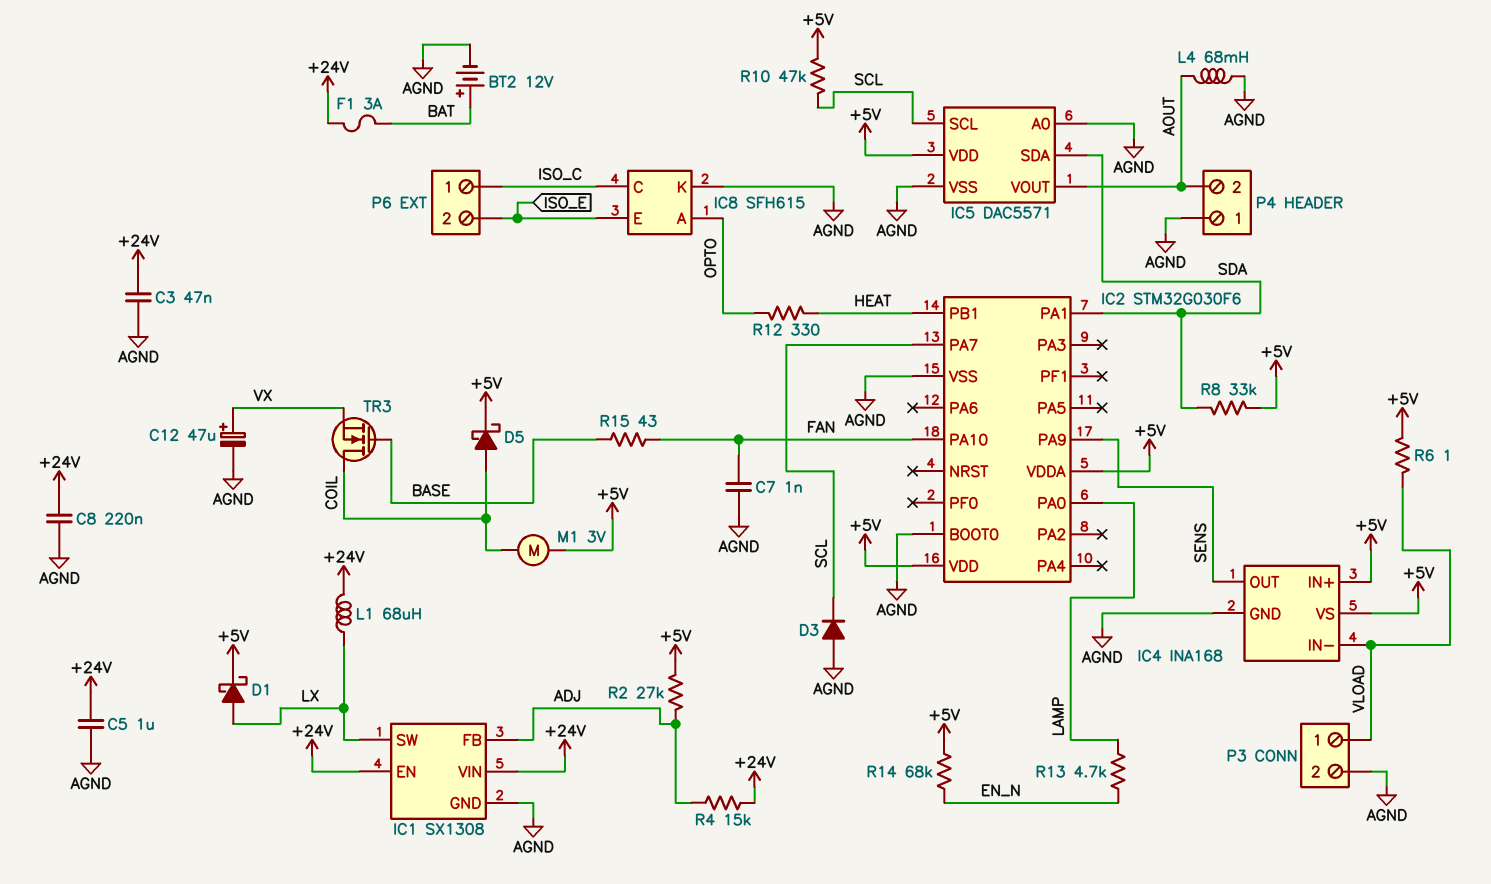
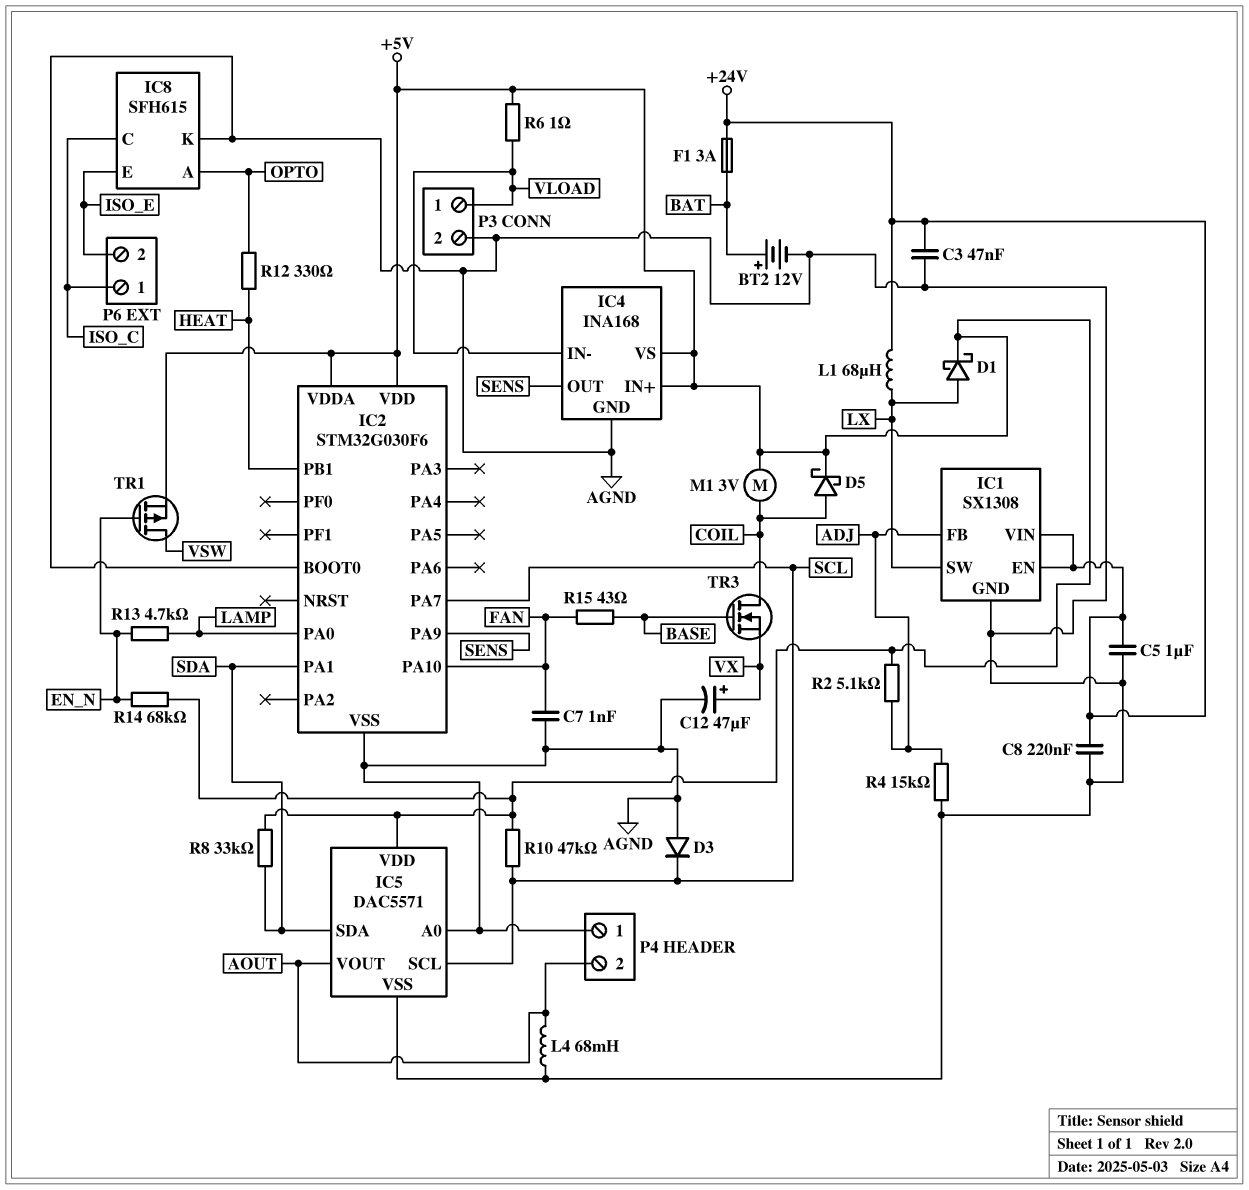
R2: 27k (+5V, ADJ) -> 5.1k (+5V, ADJ)
R4: 15k (+24V, ADJ) -> 15k (ADJ, AGND)
TR1: none -> PMOS (G EN_N, D VSW, S +5V)

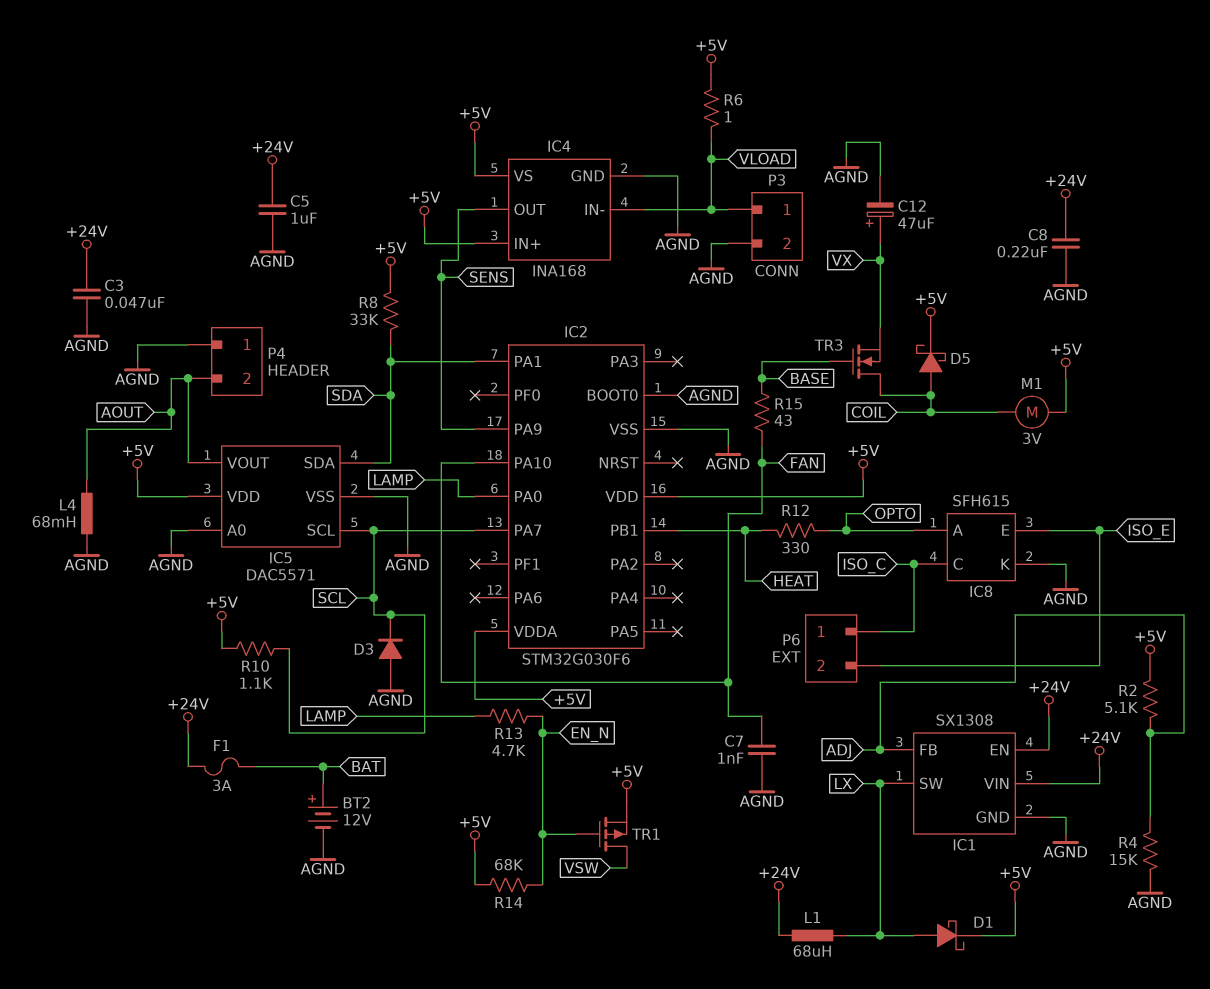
R10: 47k (+5V, SCL) -> 1.1k (+5V, SCL)

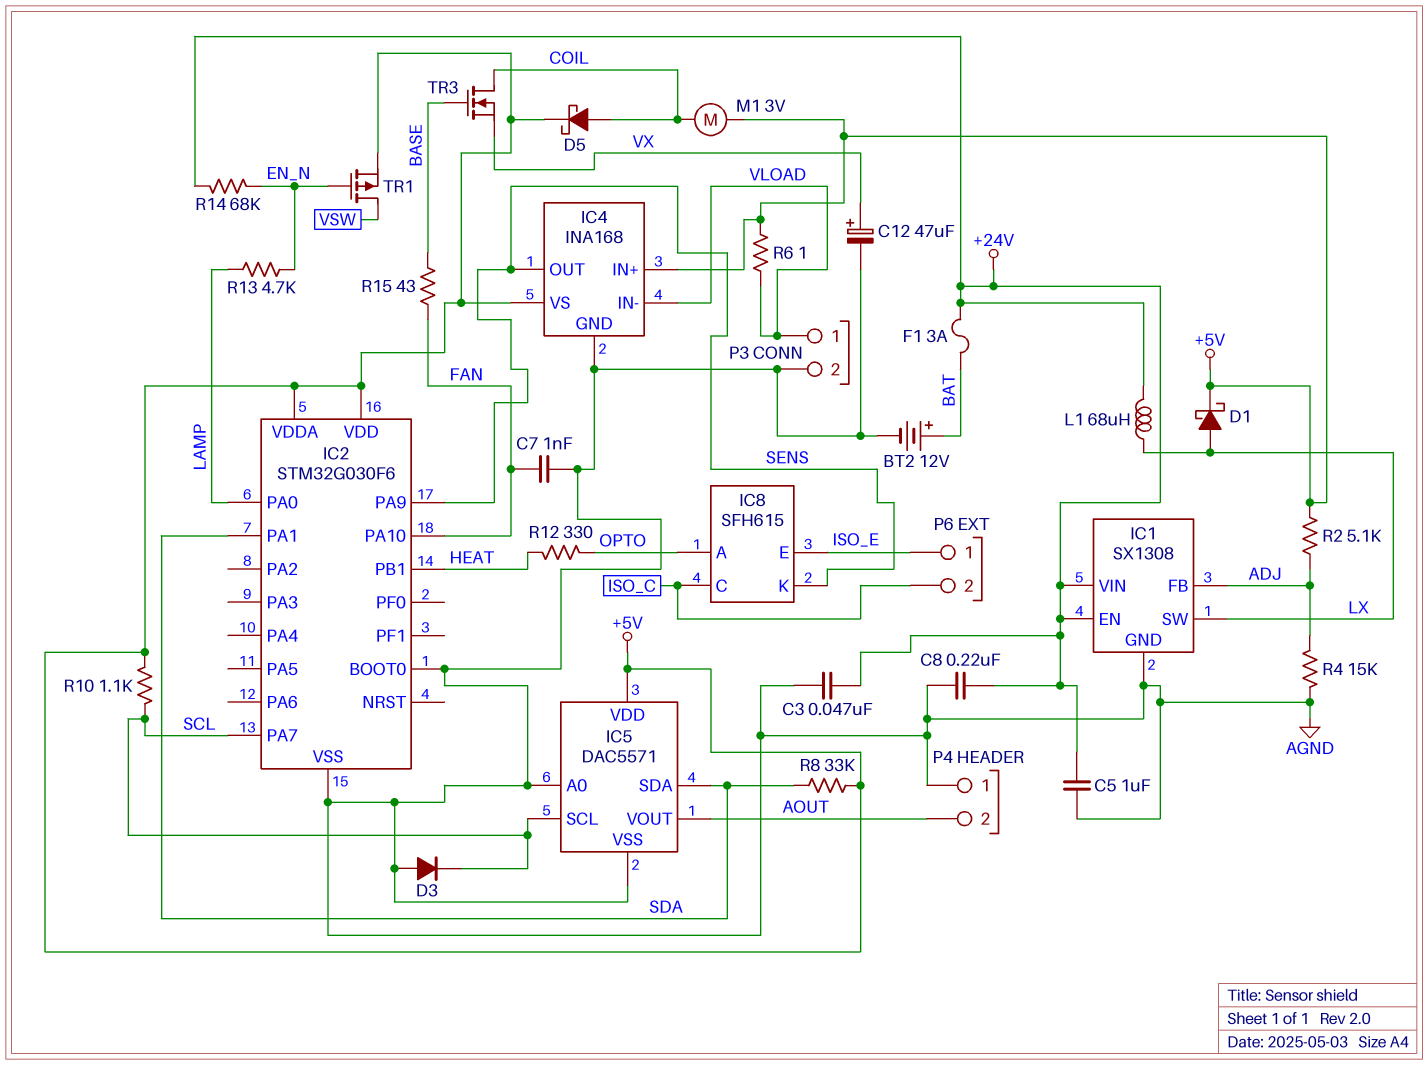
IC8 pin K: AGND -> SENS
L4: 68mH (AGND, AOUT) -> none
P6 pin 1: ISO_C -> ISO_E
P6 pin 2: ISO_E -> ISO_C
R14: 68k (+5V, EN_N) -> 68k (+24V, EN_N)

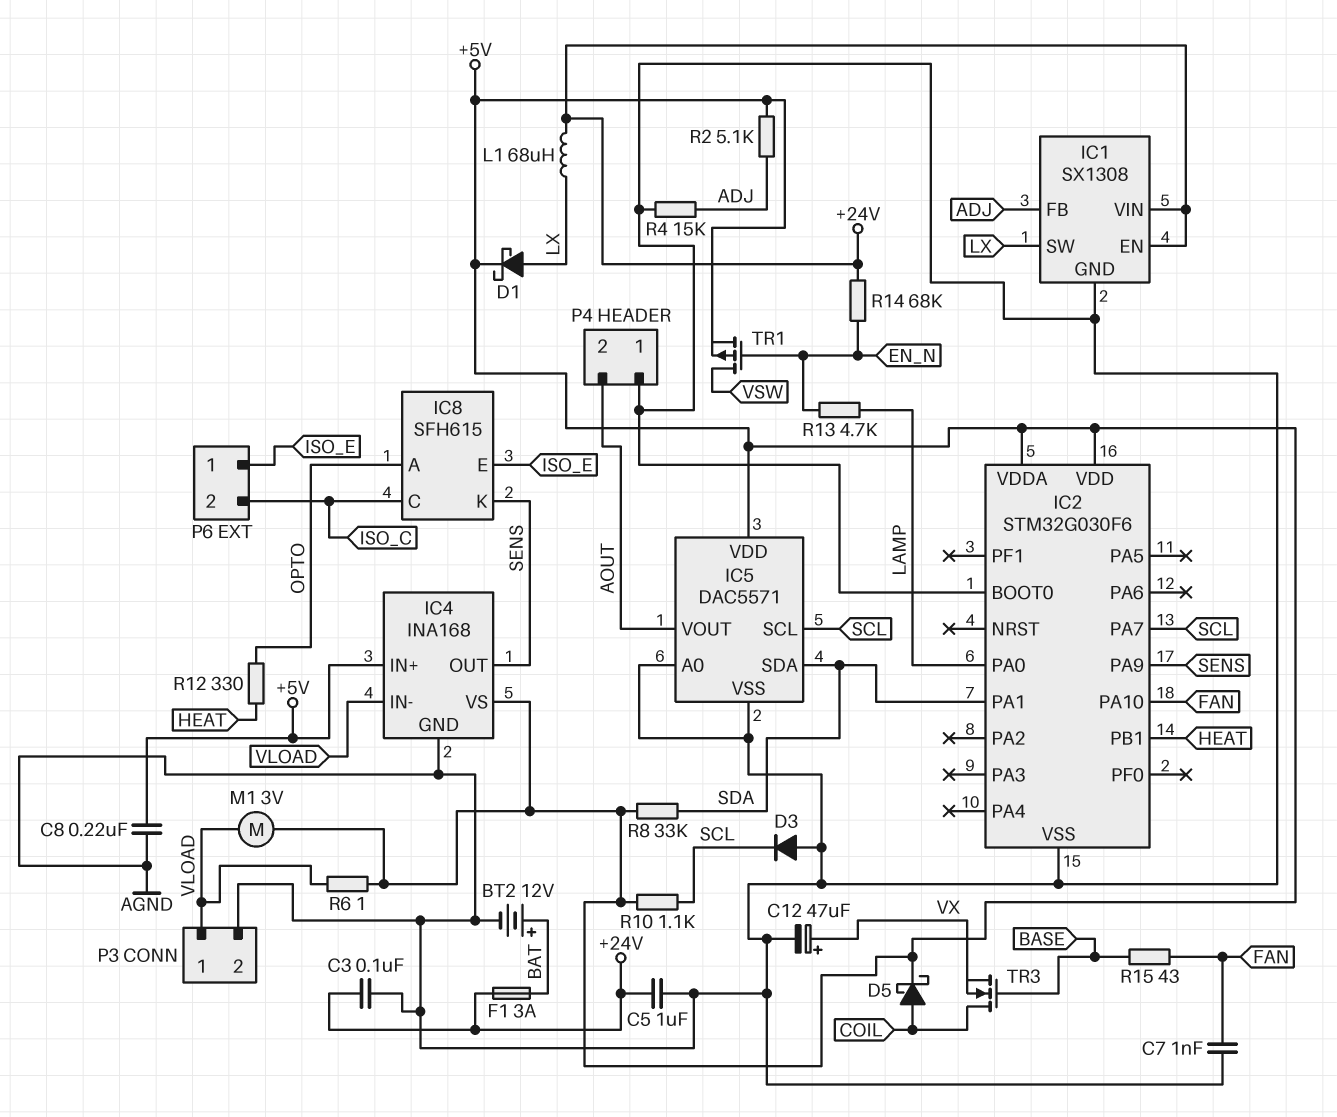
C3: 47nF (+24V, AGND) -> 100nF (+24V, AGND)
C8: 220nF (+24V, AGND) -> 220nF (+5V, AGND)
M1: motor 3V (+5V, COIL) -> motor 3V (+5V, VLOAD)

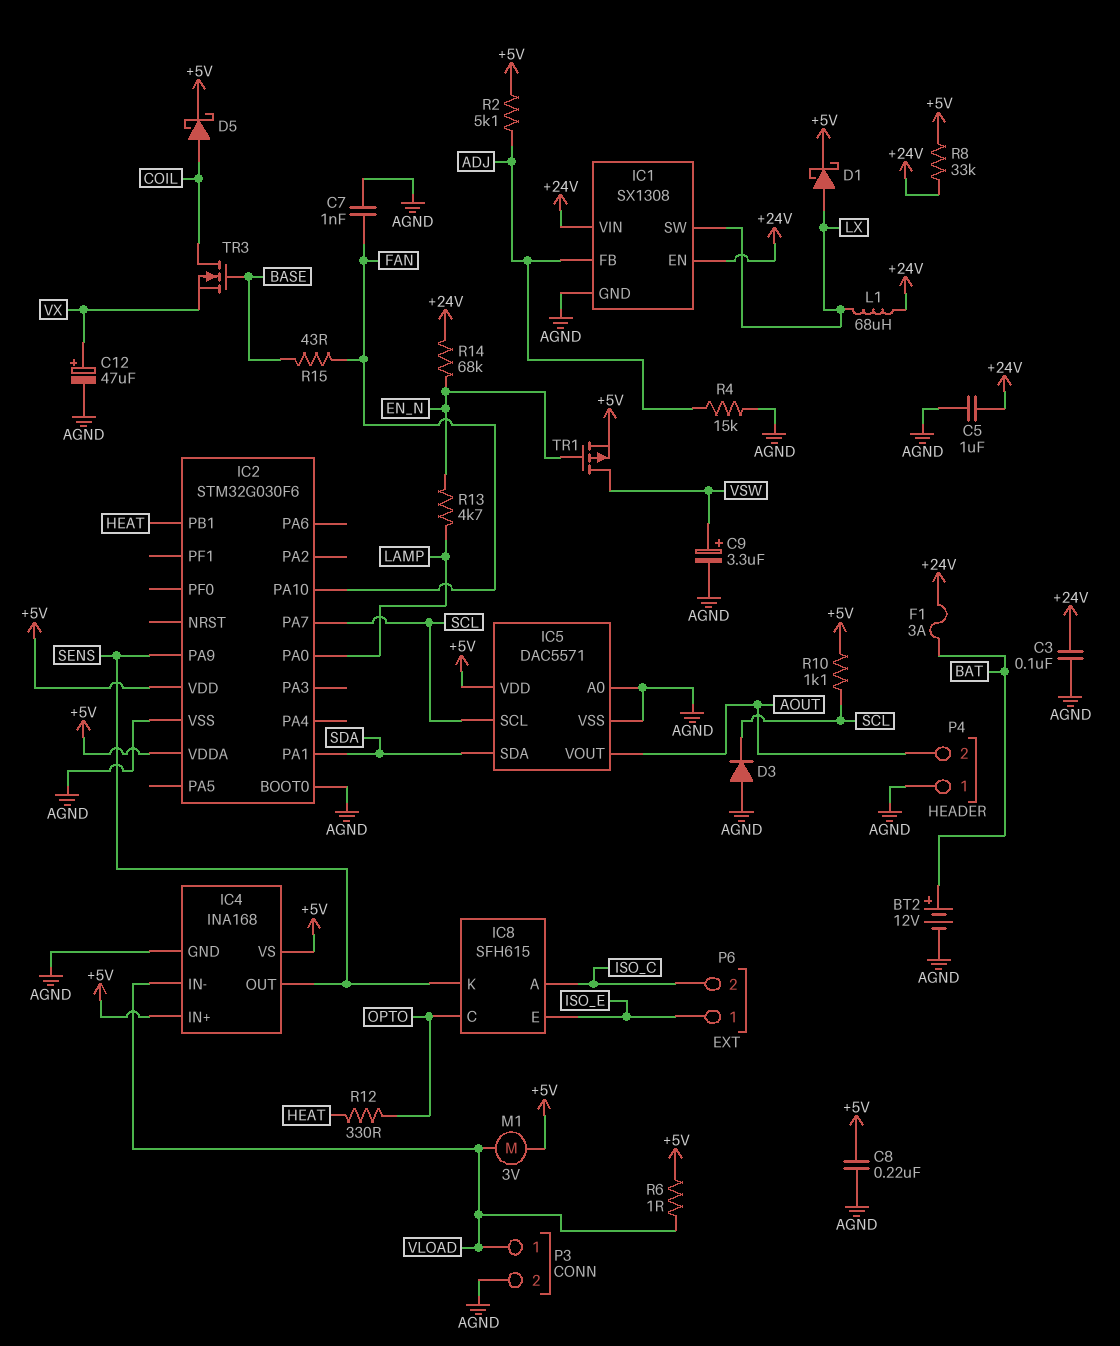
C9: none -> 3.3uF (plus VSW, minus AGND)
IC8 pin A: OPTO -> ISO_C
IC8 pin C: ISO_C -> OPTO
R8: 33k (+5V, SDA) -> 33k (+5V, +24V)

